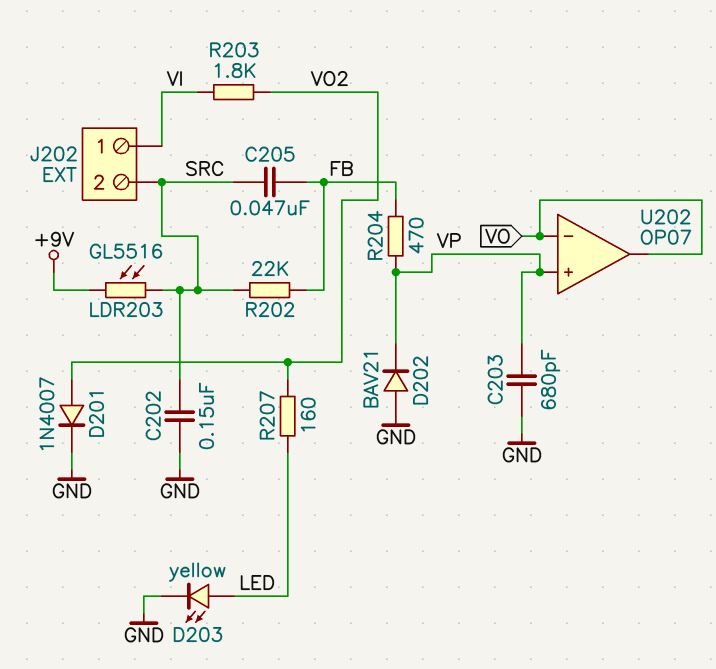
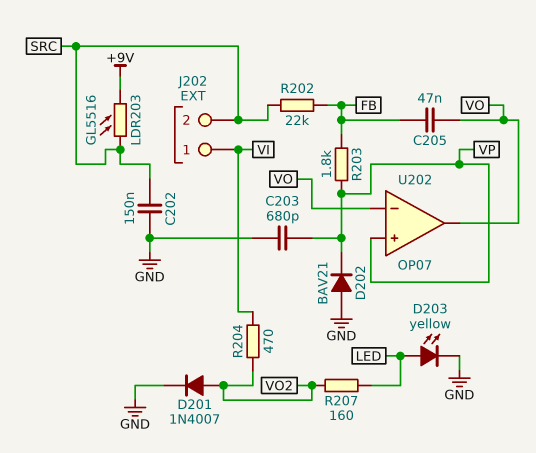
C205: 47nF (FB, SRC) -> 47nF (FB, VO)
R203: 1.8k (VI, VO2) -> 1.8k (FB, VP)
R204: 470 (FB, VP) -> 470 (VI, VO2)

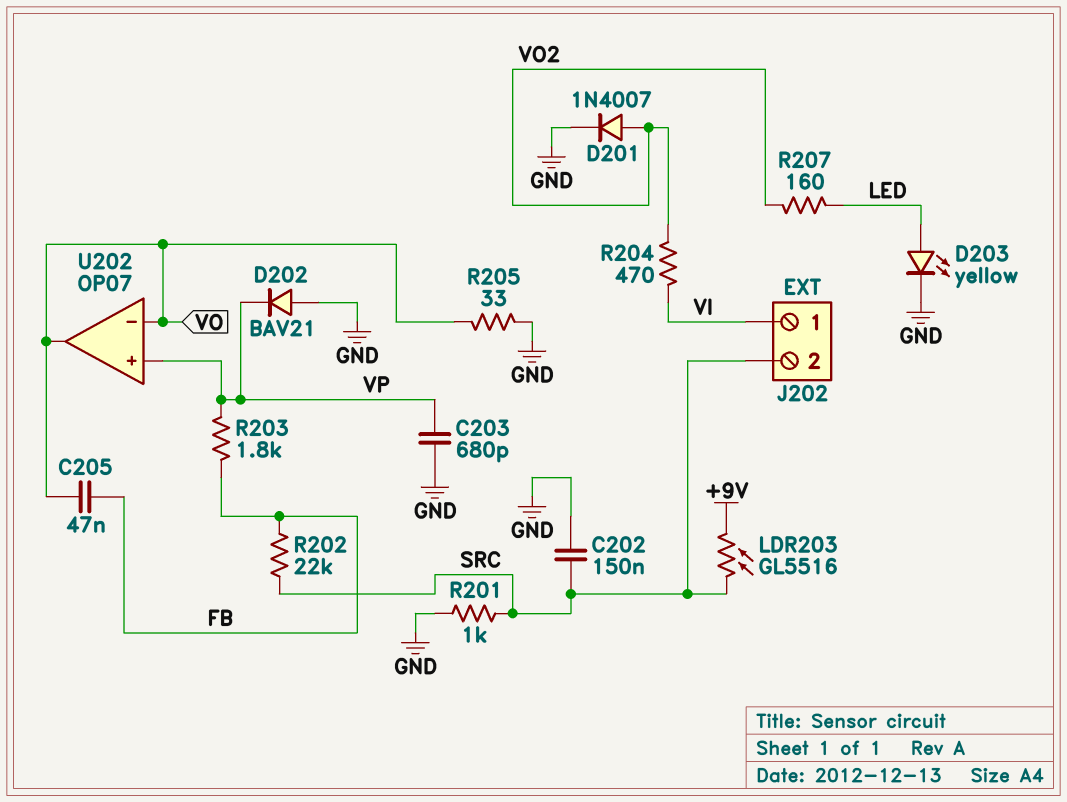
R201: none -> 1k (GND, SRC)
R205: none -> 33 (GND, VO)

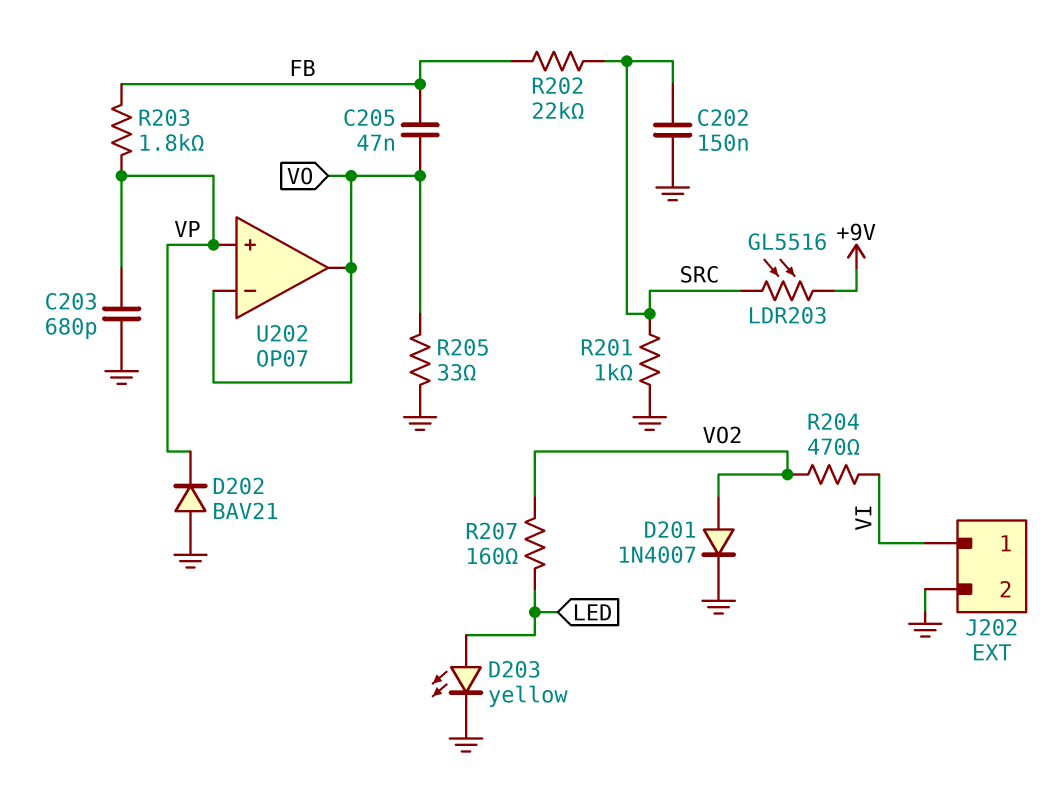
J202 pin 2: SRC -> GND

